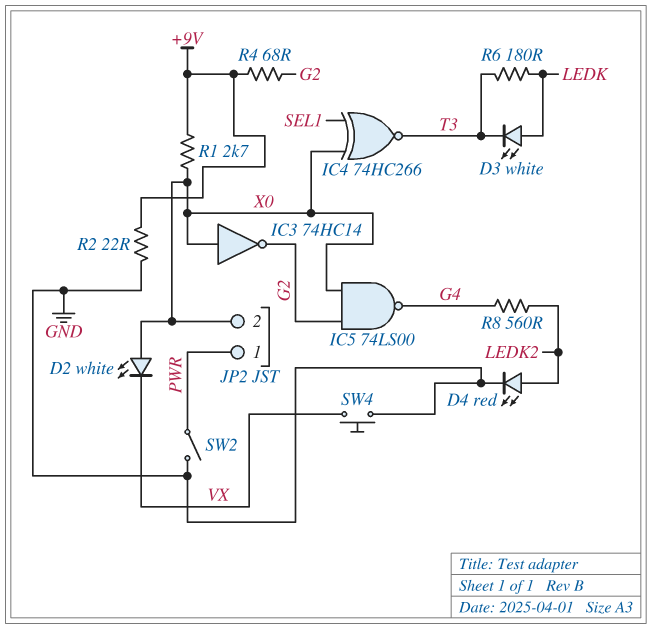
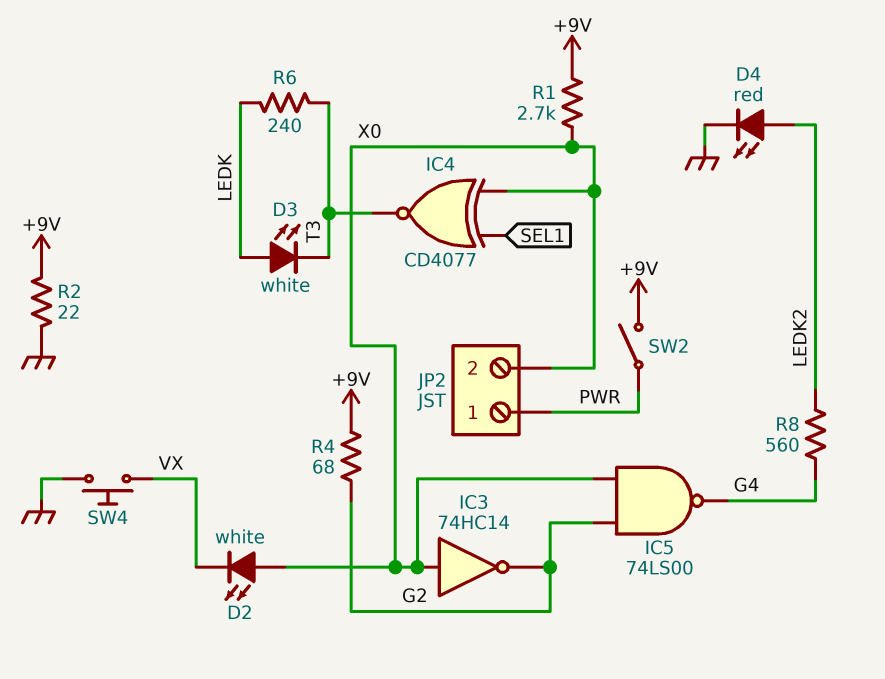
IC4: XNOR 74HC266 (in SEL1, in X0, out T3) -> XNOR CD4077 (in SEL1, in X0, out T3)
R6: 180 (LEDK, T3) -> 240 (LEDK, T3)
SW2: switch (GND, PWR) -> switch (+9V, PWR)

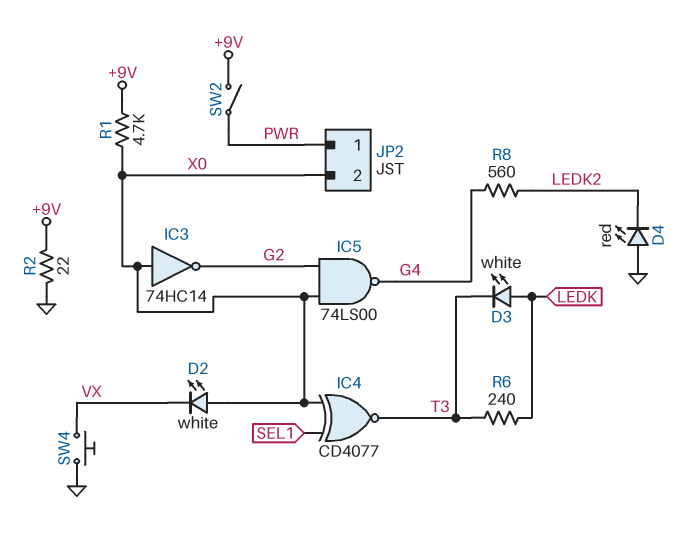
D4: LED red (A LEDK2, K GND) -> LED red (A GND, K LEDK2)
R1: 2.7k (+9V, X0) -> 4.7k (+9V, X0)
R4: 68 (+9V, G2) -> none

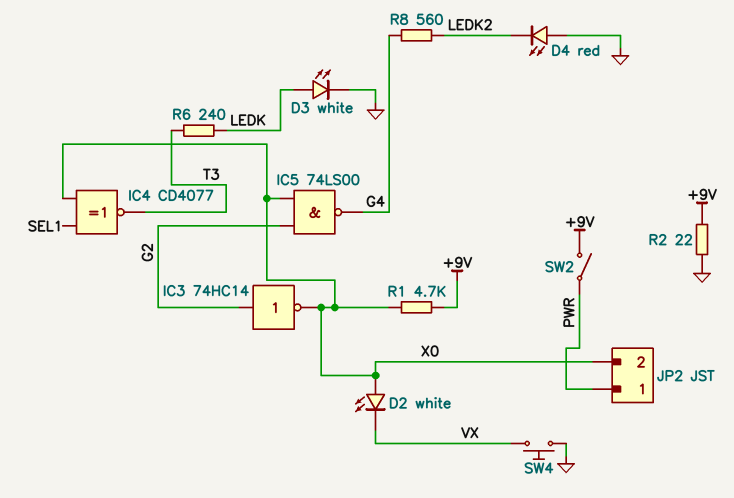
D3: LED white (A LEDK, K T3) -> LED white (A LEDK, K GND)
IC3: NOT 74HC14 (in X0, out G2) -> NOT 74HC14 (in G2, out X0)

